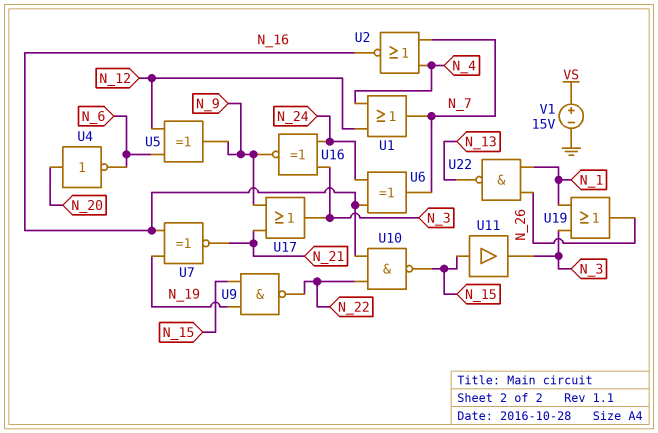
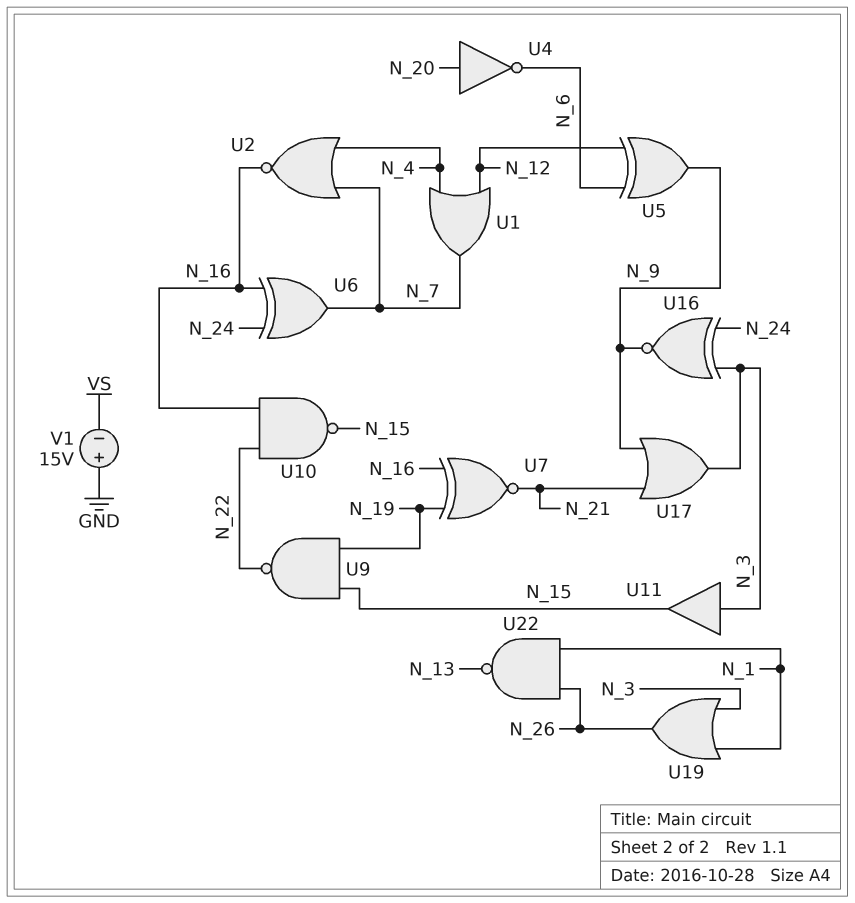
U11: buffer (in N_15, out N_3) -> buffer (in N_3, out N_15)
V1: 15V (plus VS, minus GND) -> 15V (plus GND, minus VS)

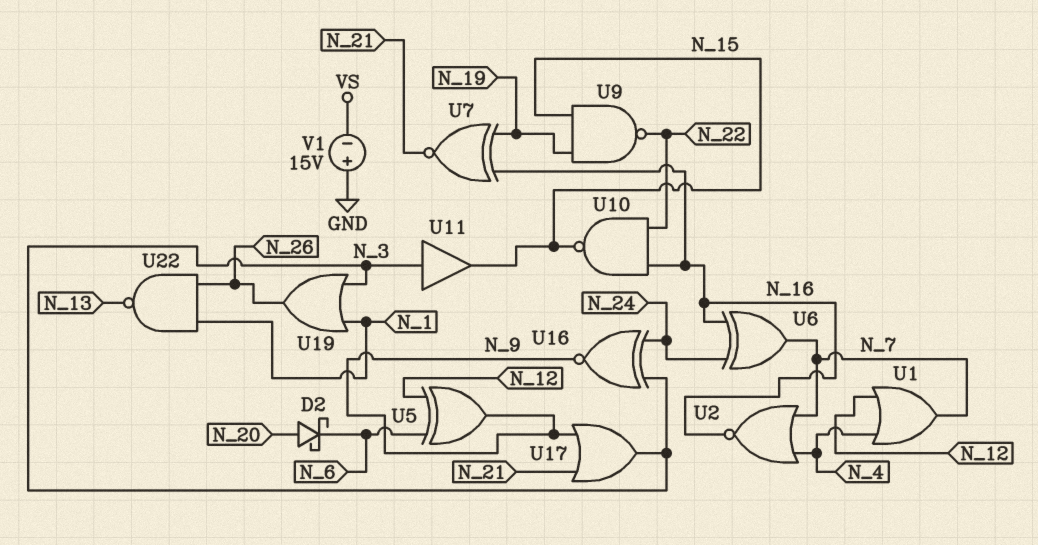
D2: none -> schottky (A N_20, K N_6)
U4: NOT (in N_20, out N_6) -> none

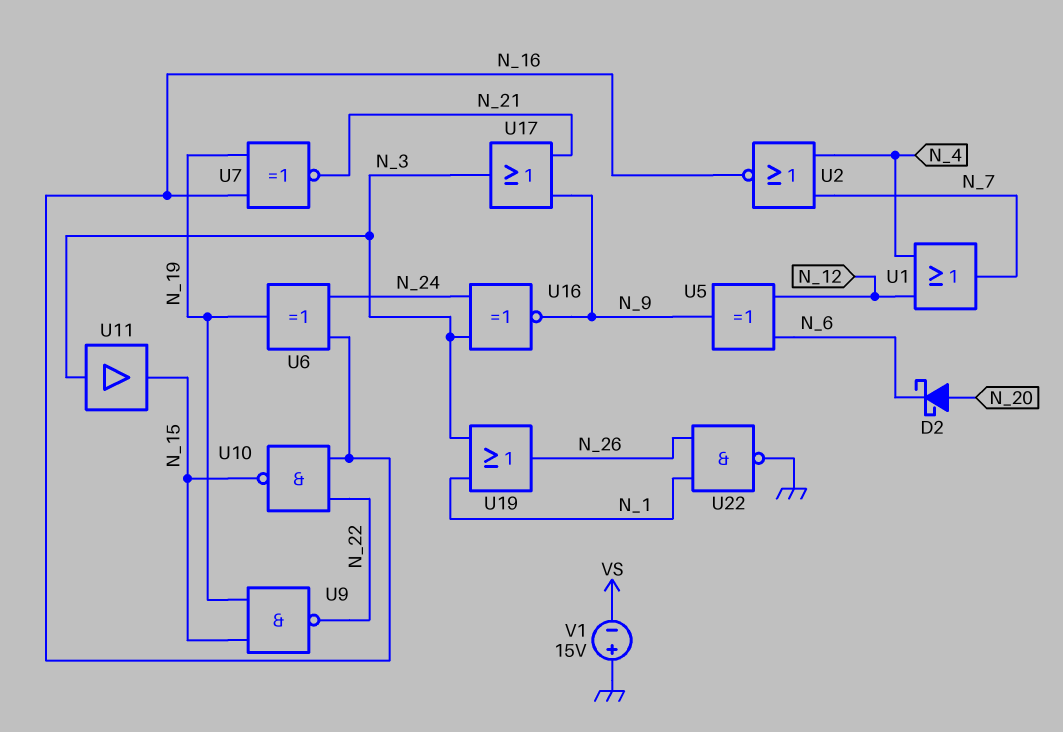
U6: XOR (in N_16, in N_24, out N_7) -> XOR (in N_16, in N_24, out N_19)
U22: NAND (in N_1, in N_26, out N_13) -> NAND (in N_1, in N_26, out GND)

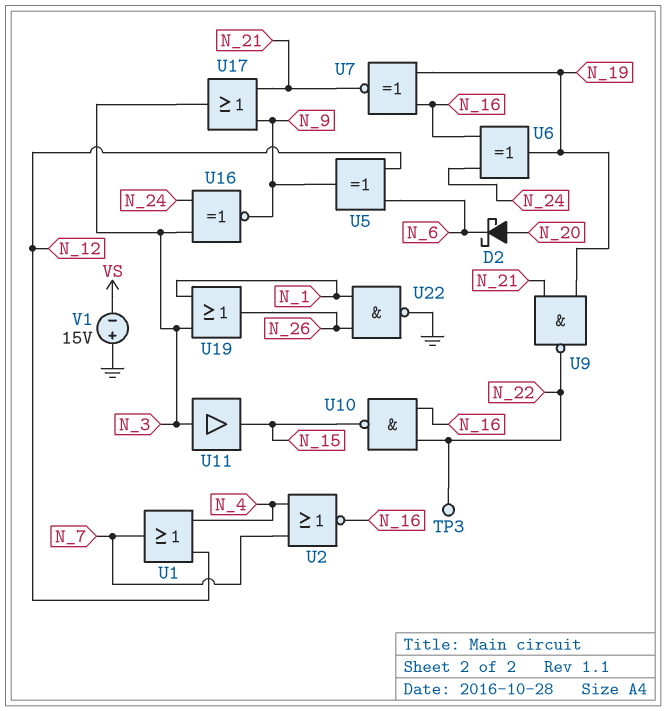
TP3: none -> test point (N_22)
U9: NAND (in N_15, in N_19, out N_22) -> NAND (in N_19, in N_21, out N_22)

